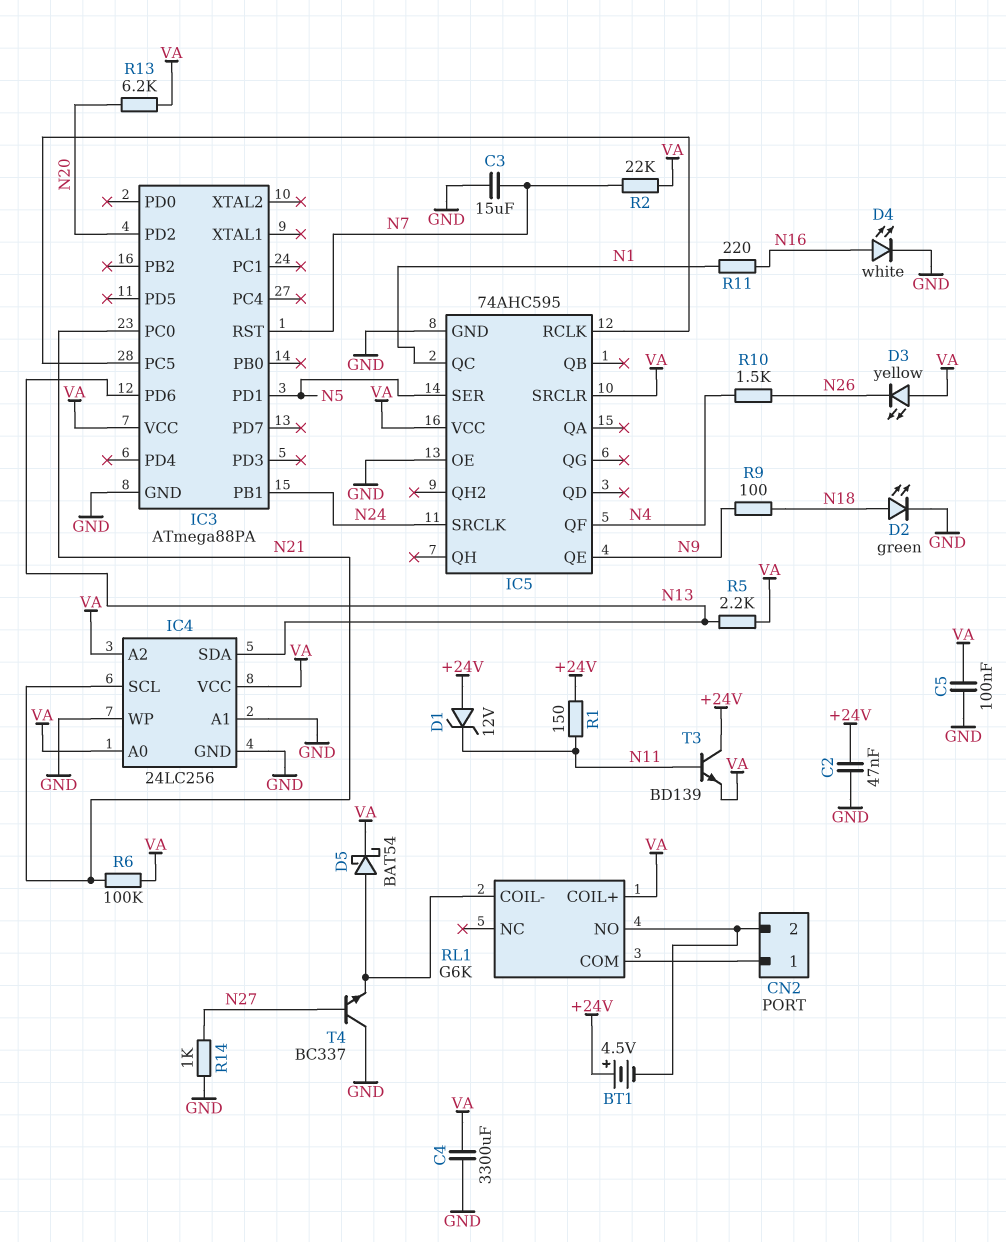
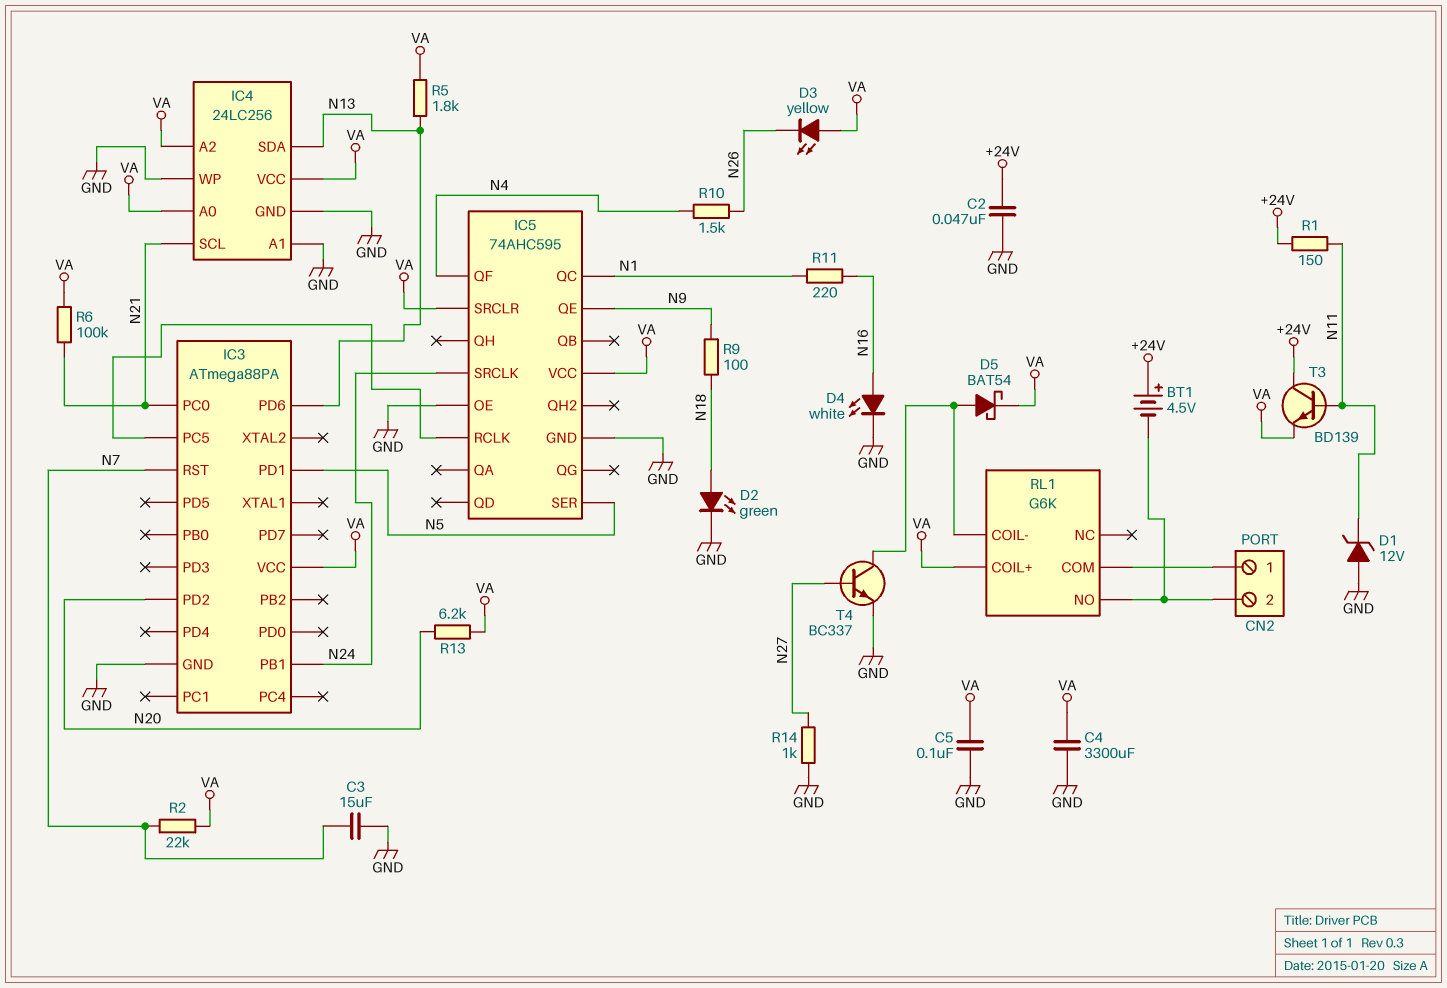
D1: zener 12V (A +24V, K N11) -> zener 12V (A GND, K N11)
R5: 2.2k (N13, VA) -> 1.8k (N13, VA)
T4: NPN BC337 (B N27, C GND, E RL1/COIL-) -> NPN BC337 (B N27, C RL1/COIL-, E GND)

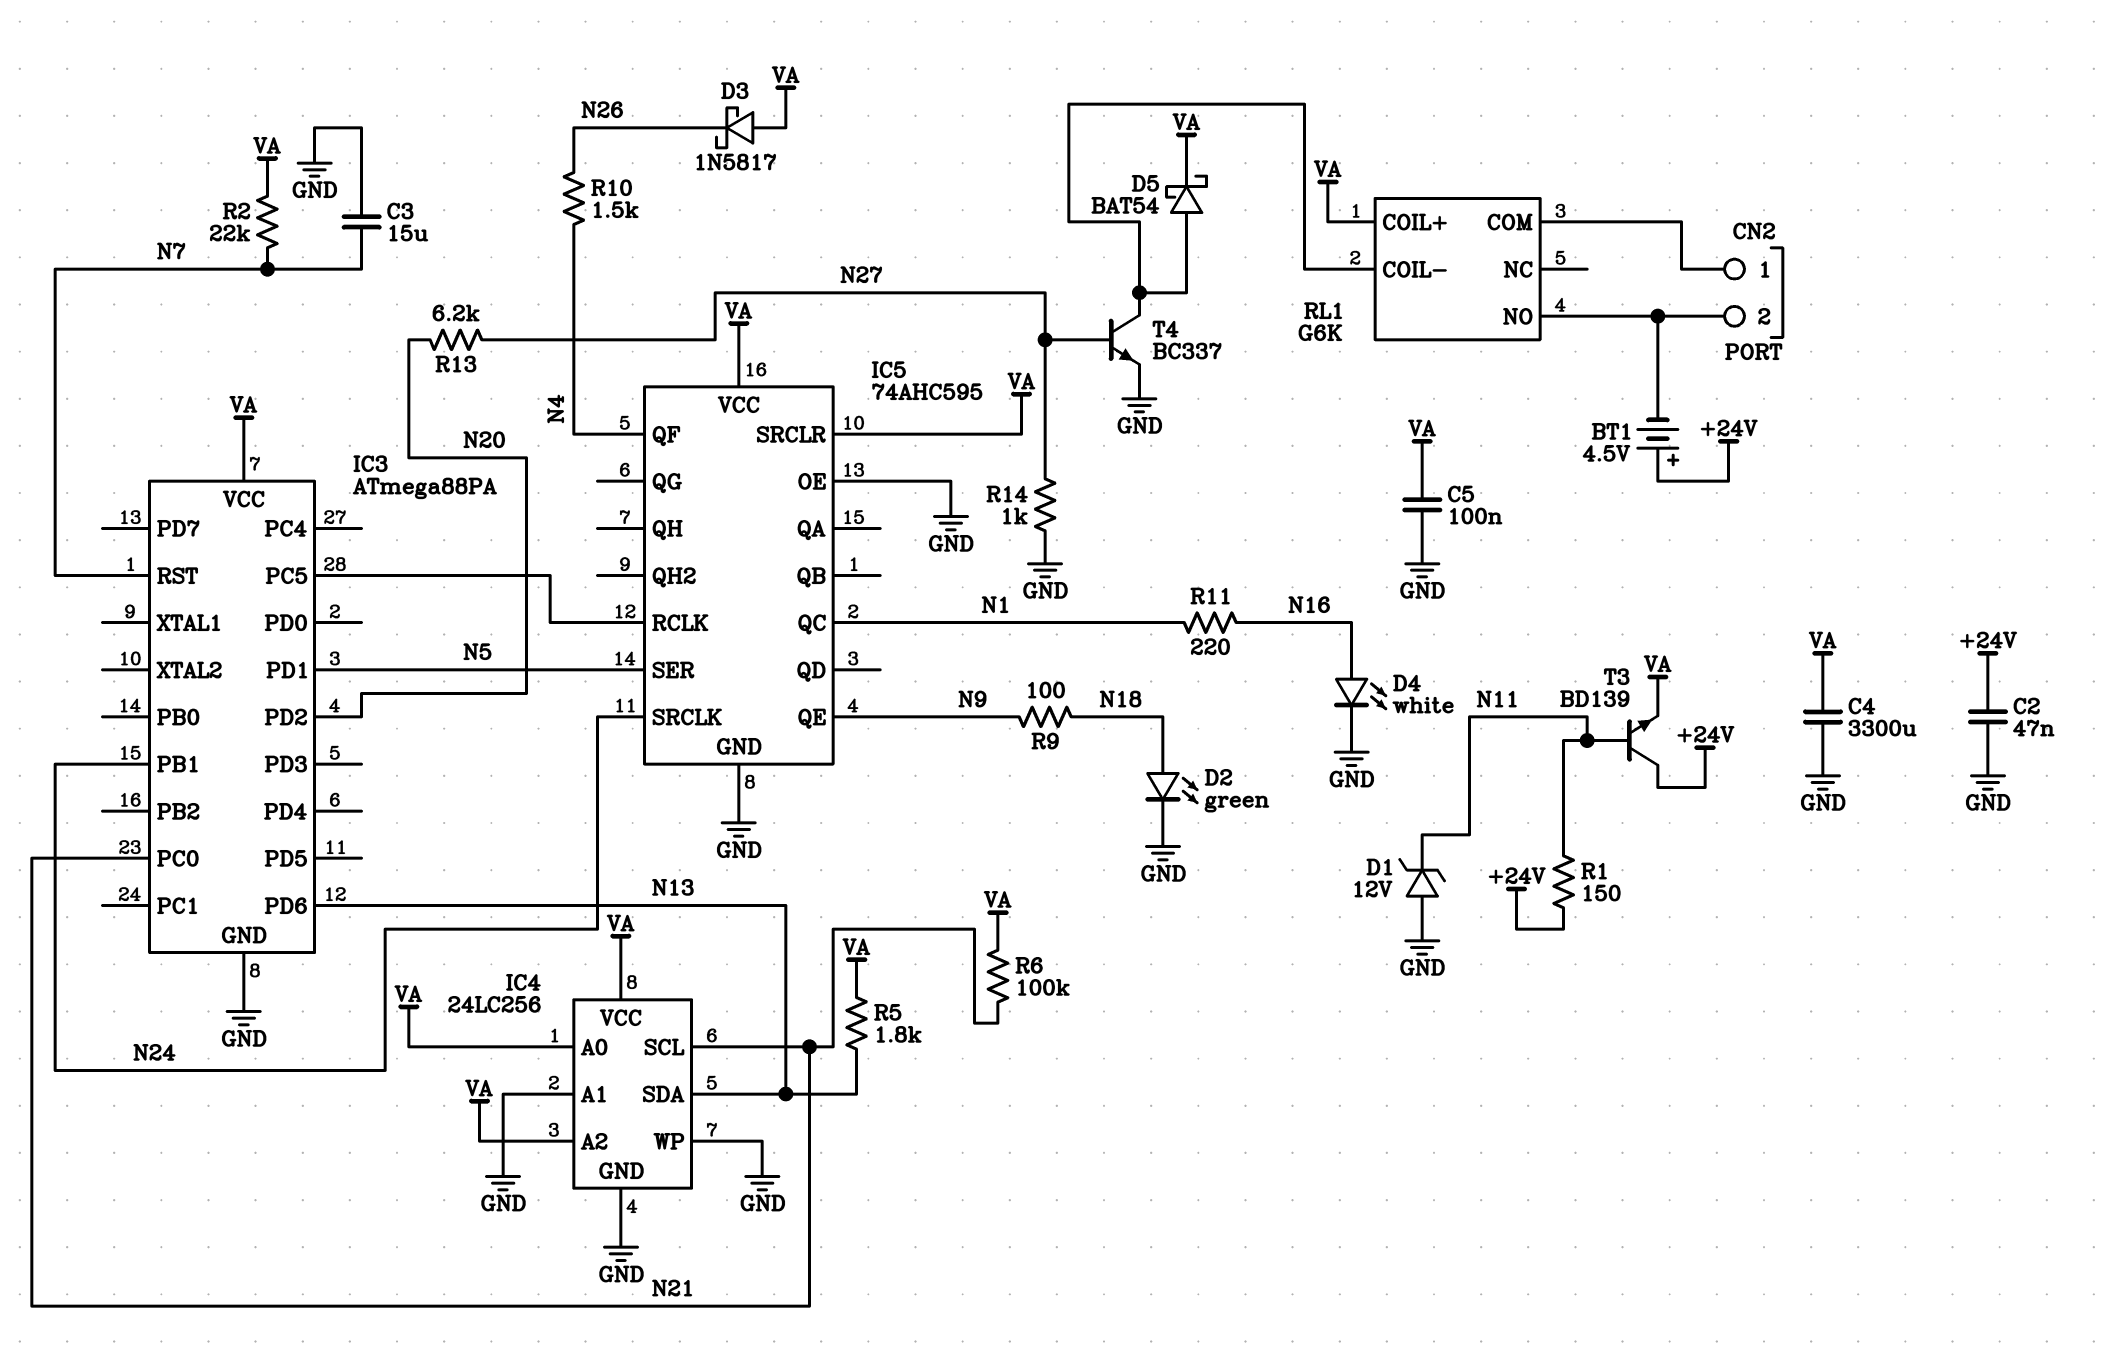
D3: LED yellow (A VA, K N26) -> schottky 1N5817 (A VA, K N26)
R13: 6.2k (N20, VA) -> 6.2k (N20, N27)

